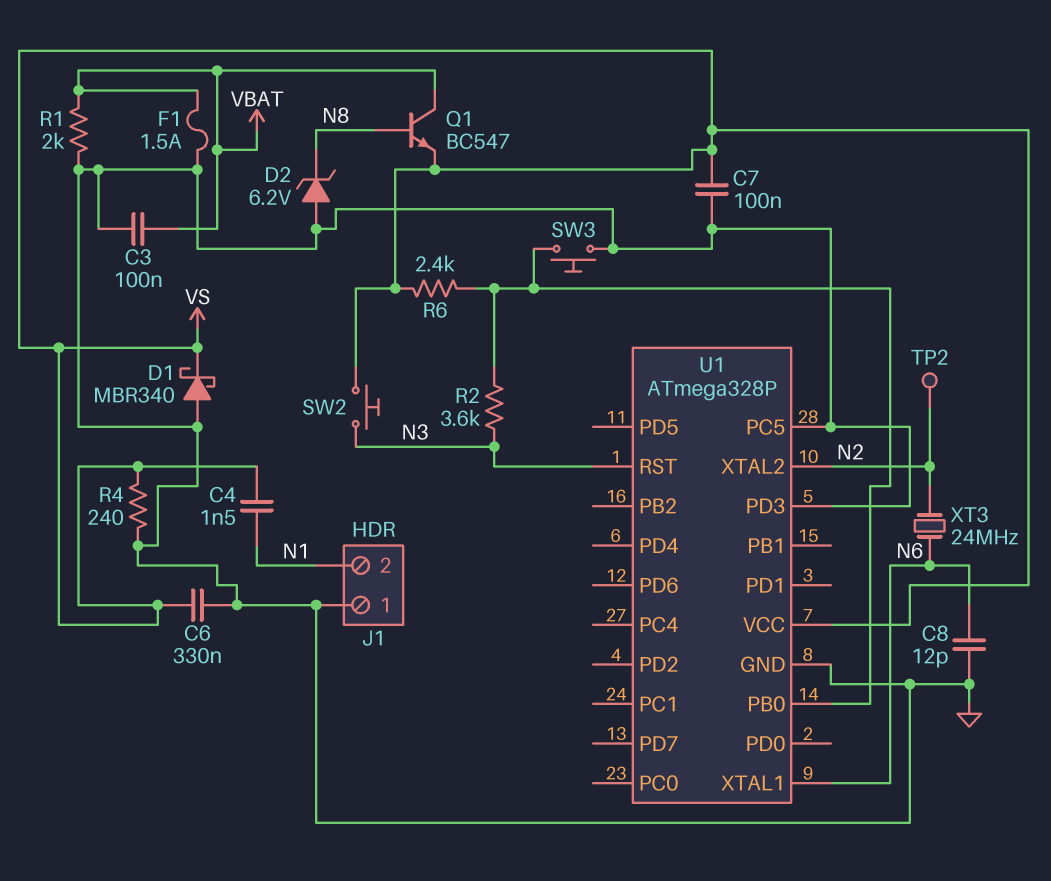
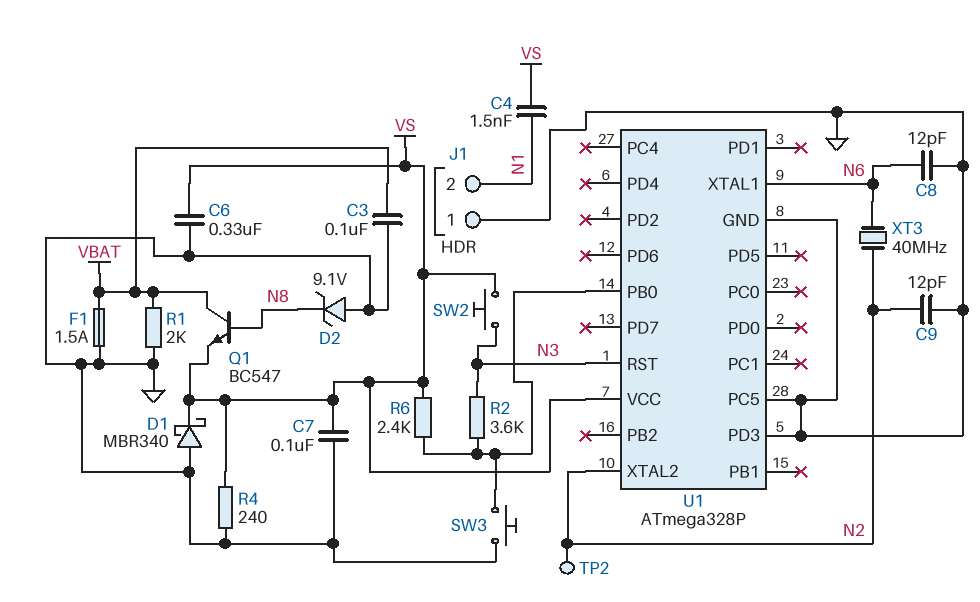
C9: none -> 12pF (GND, N2)
D2: zener 6.2V (A GND, K N8) -> zener 9.1V (A GND, K N8)
XT3: 24MHz (N2, N6) -> 40MHz (N2, N6)

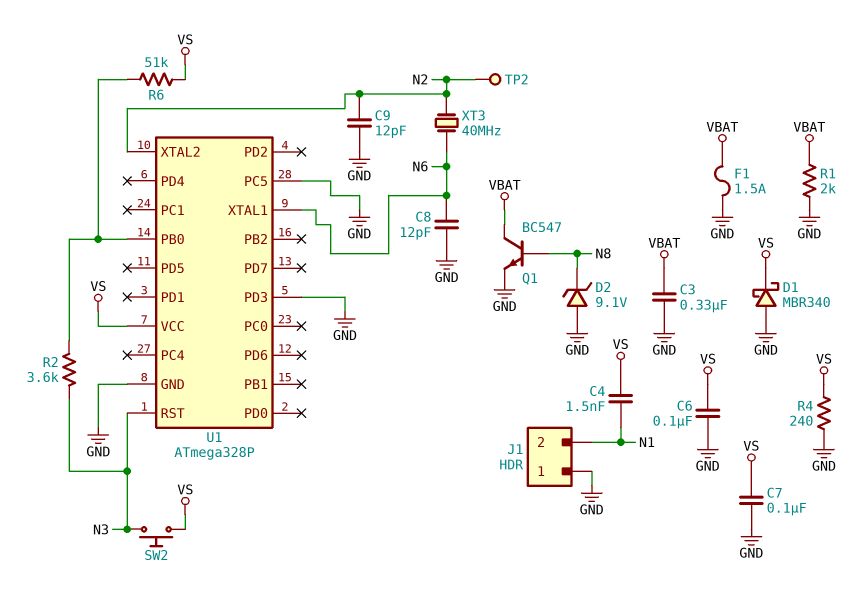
C3: 100nF (GND, VBAT) -> 330nF (GND, VBAT)
C6: 330nF (GND, VS) -> 100nF (GND, VS)
Q1: NPN BC547 (B N8, C VBAT, E VS) -> NPN BC547 (B N8, C VBAT, E GND)
R6: 2.4k (U1/PB0, VS) -> 51k (U1/PB0, VS)
SW3: button (GND, U1/PB0) -> none

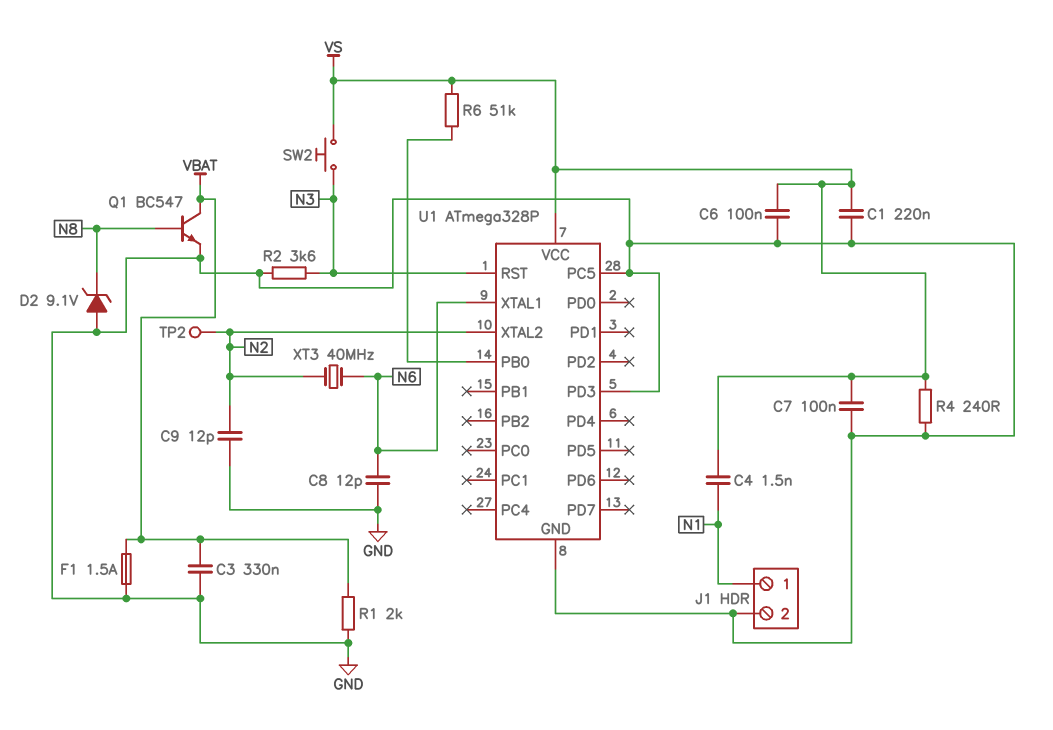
C1: none -> 220nF (GND, VS)
D1: schottky MBR340 (A GND, K VS) -> none
J1 pin 1: GND -> N1
J1 pin 2: N1 -> GND
R2: 3.6k (N3, U1/PB0) -> 3.6k (GND, N3)

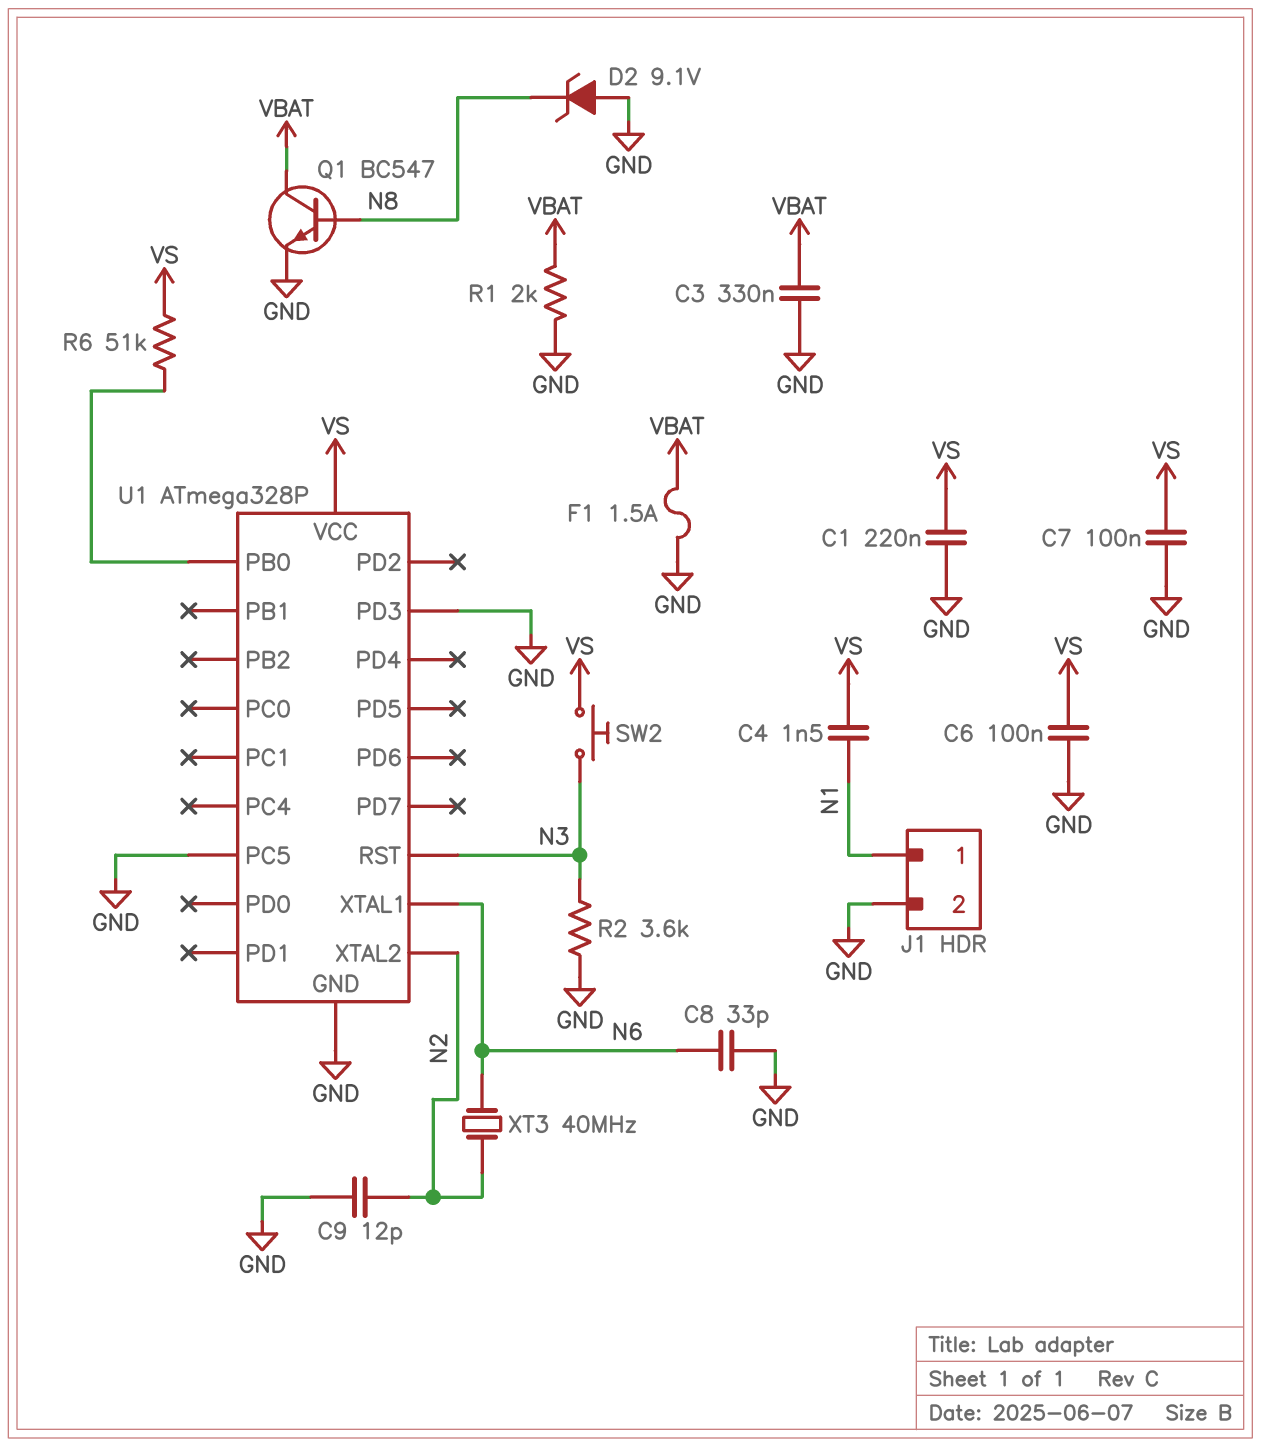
C8: 12pF (GND, N6) -> 33pF (GND, N6)
R4: 240 (GND, VS) -> none
TP2: test point (N2) -> none

